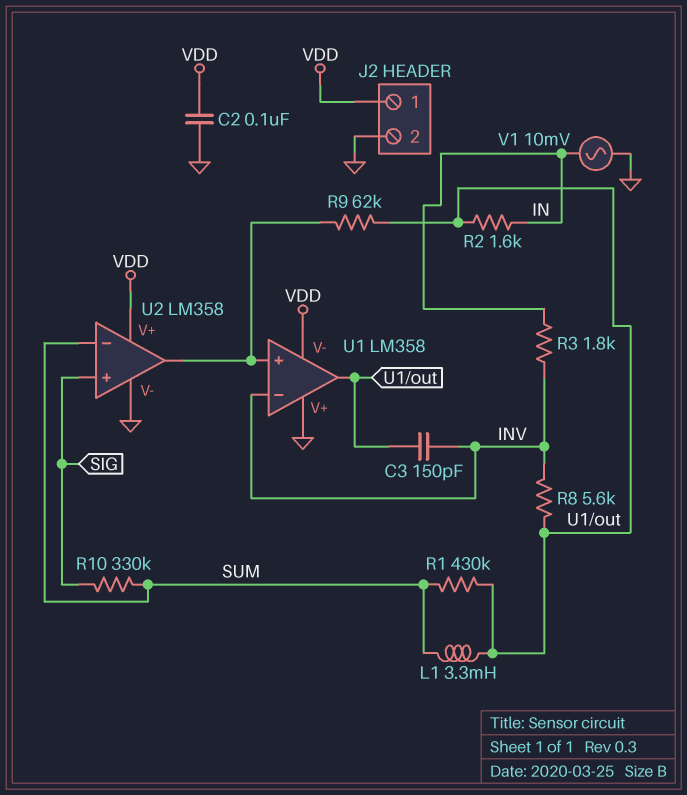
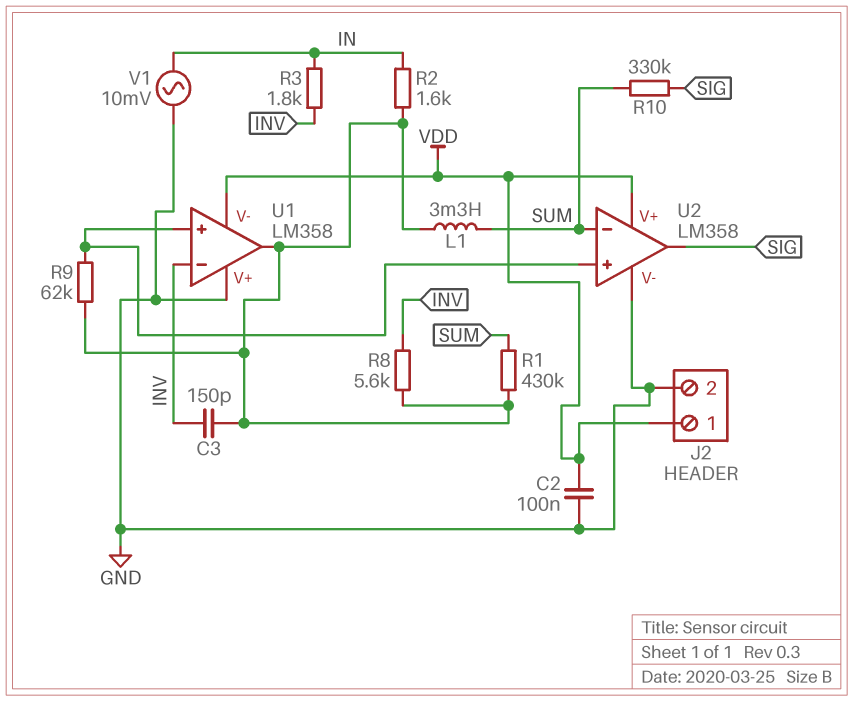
U2 pin in+: SIG -> U1/in+
U2 pin out: U1/in+ -> SIG

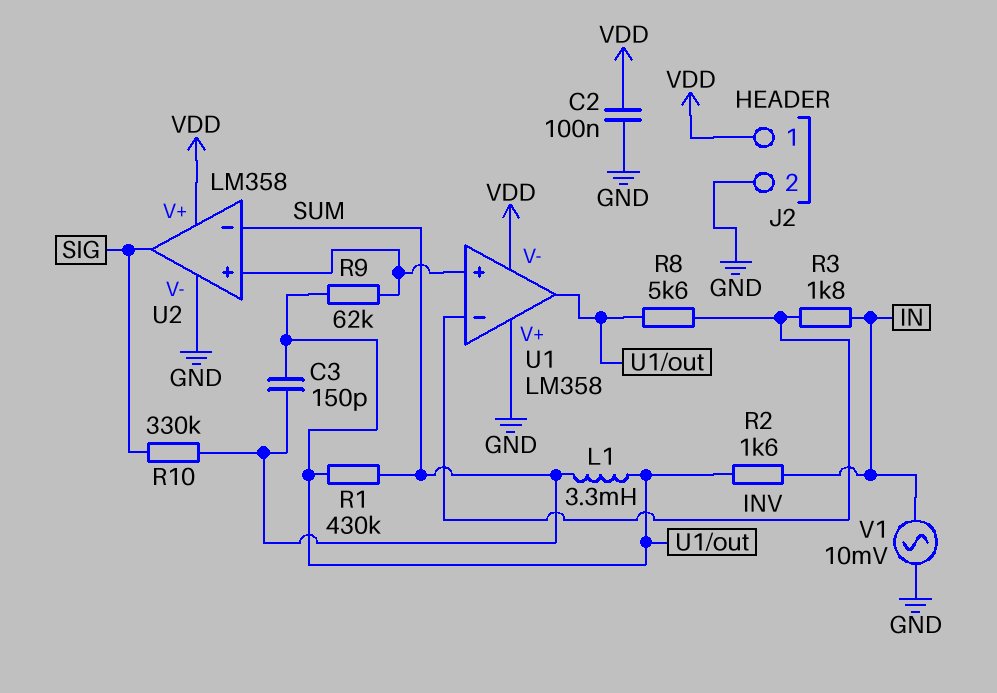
C3: 150pF (INV, U1/out) -> 150pF (SUM, U1/out)

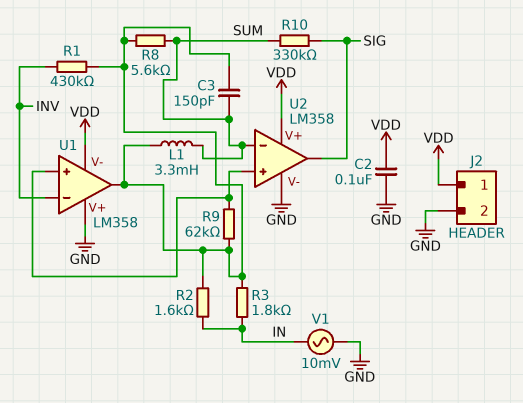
R1: 430k (SUM, U1/out) -> 430k (INV, U1/out)
R3: 1.8k (IN, INV) -> 1.8k (IN, U1/out)
R8: 5.6k (INV, U1/out) -> 5.6k (SUM, U1/out)

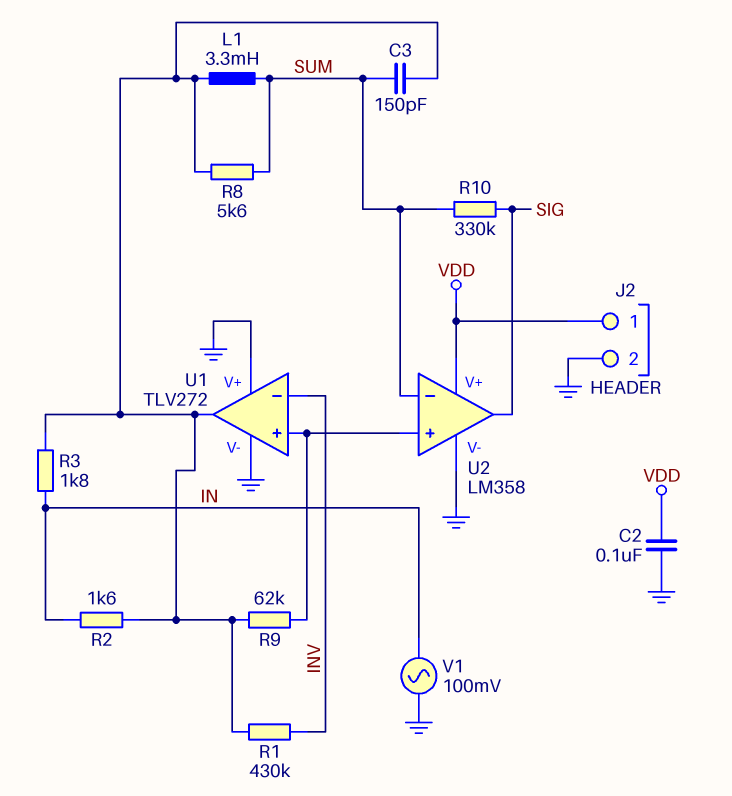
U1: LM358 -> TLV272
U1 pin V-: VDD -> GND
V1: AC 10mV (GND, IN) -> AC 100mV (GND, IN)

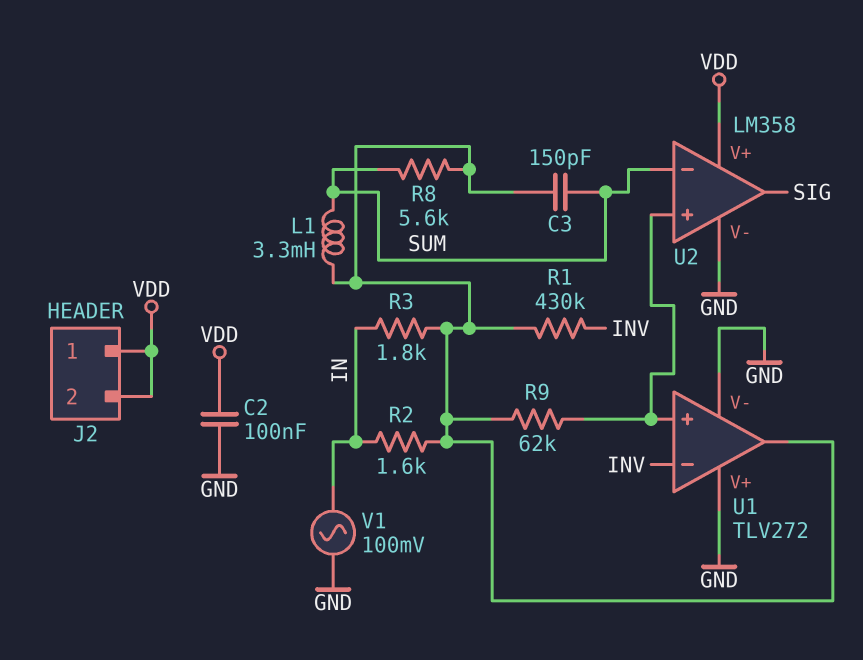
J2 pin 2: GND -> VDD
R10: 330k (SIG, SUM) -> none

